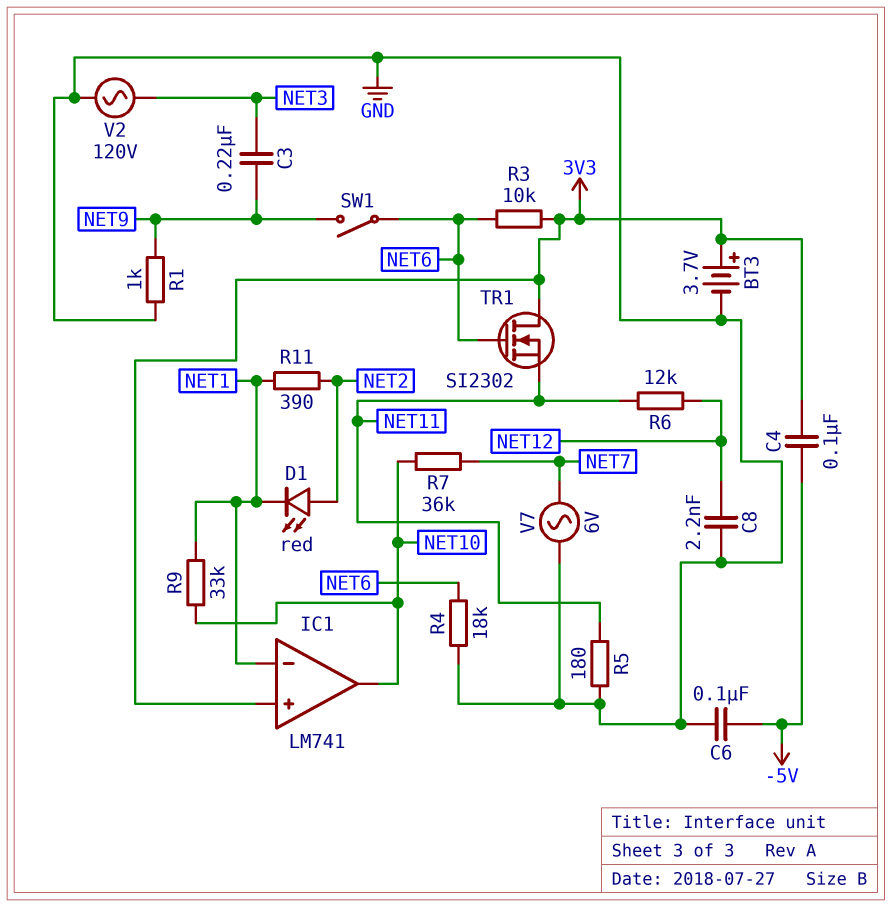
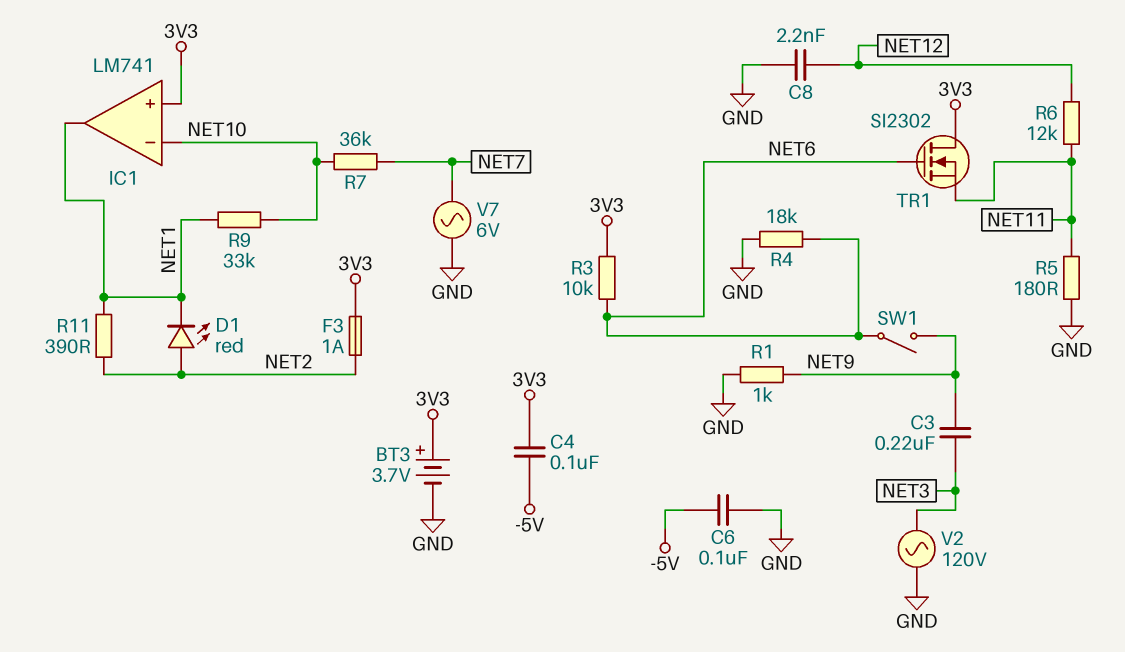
F3: none -> 1A (3V3, NET2)
IC1 pin in-: NET1 -> NET10
IC1 pin out: NET10 -> NET1

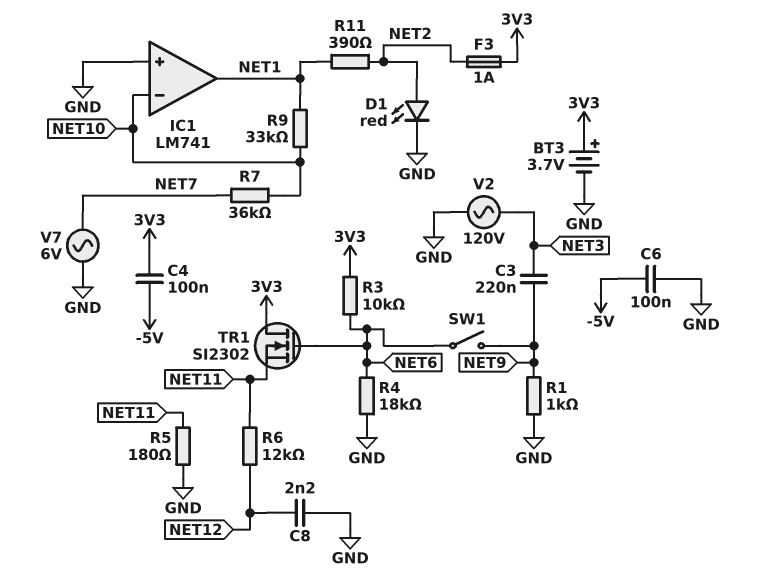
D1: LED red (A NET2, K NET1) -> LED red (A NET2, K GND)
IC1 pin in+: 3V3 -> GND

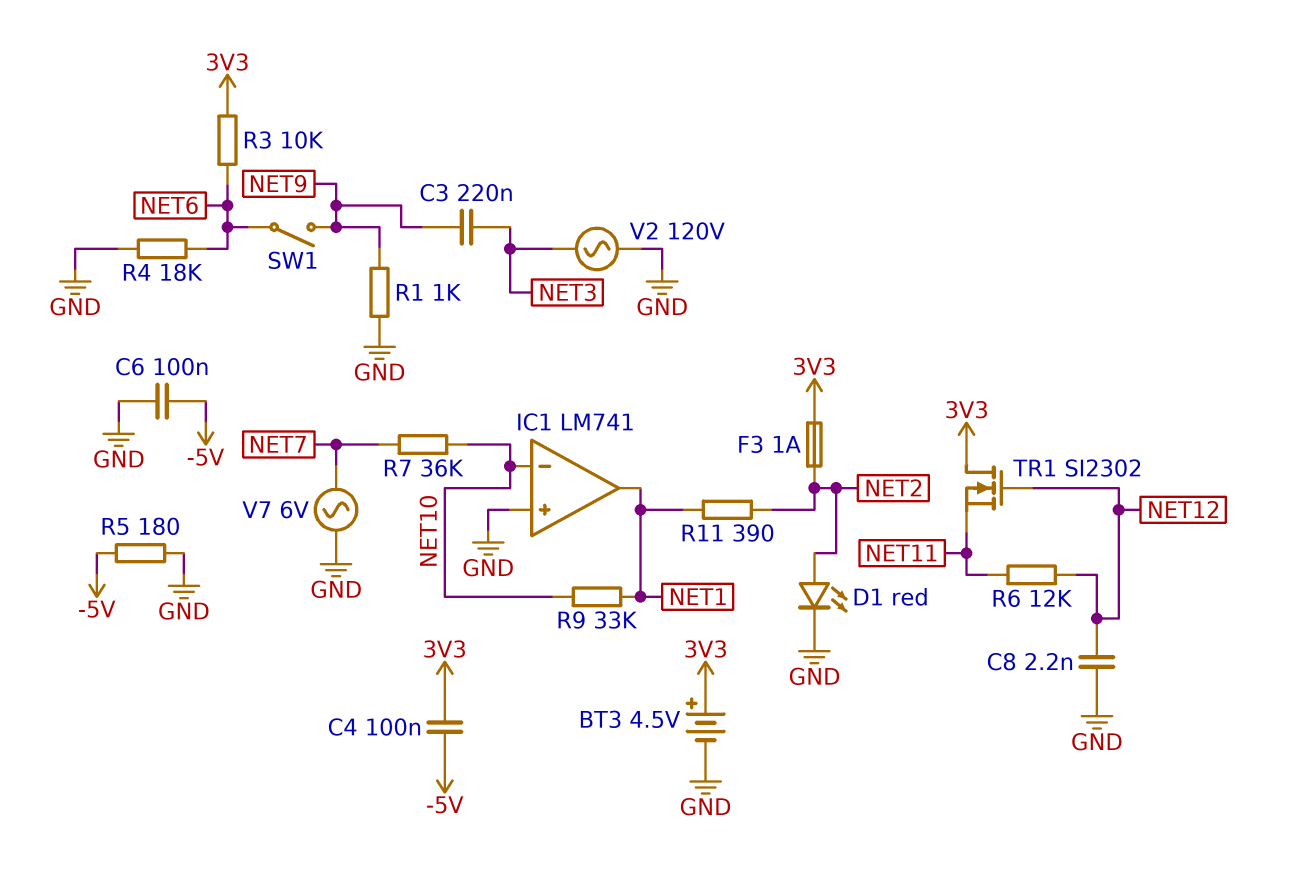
BT3: 3.7V (plus 3V3, minus GND) -> 4.5V (plus 3V3, minus GND)
R5: 180 (GND, NET11) -> 180 (-5V, GND)
TR1: NMOS SI2302 (G NET6, D 3V3, S NET11) -> NMOS SI2302 (G NET12, D 3V3, S NET11)

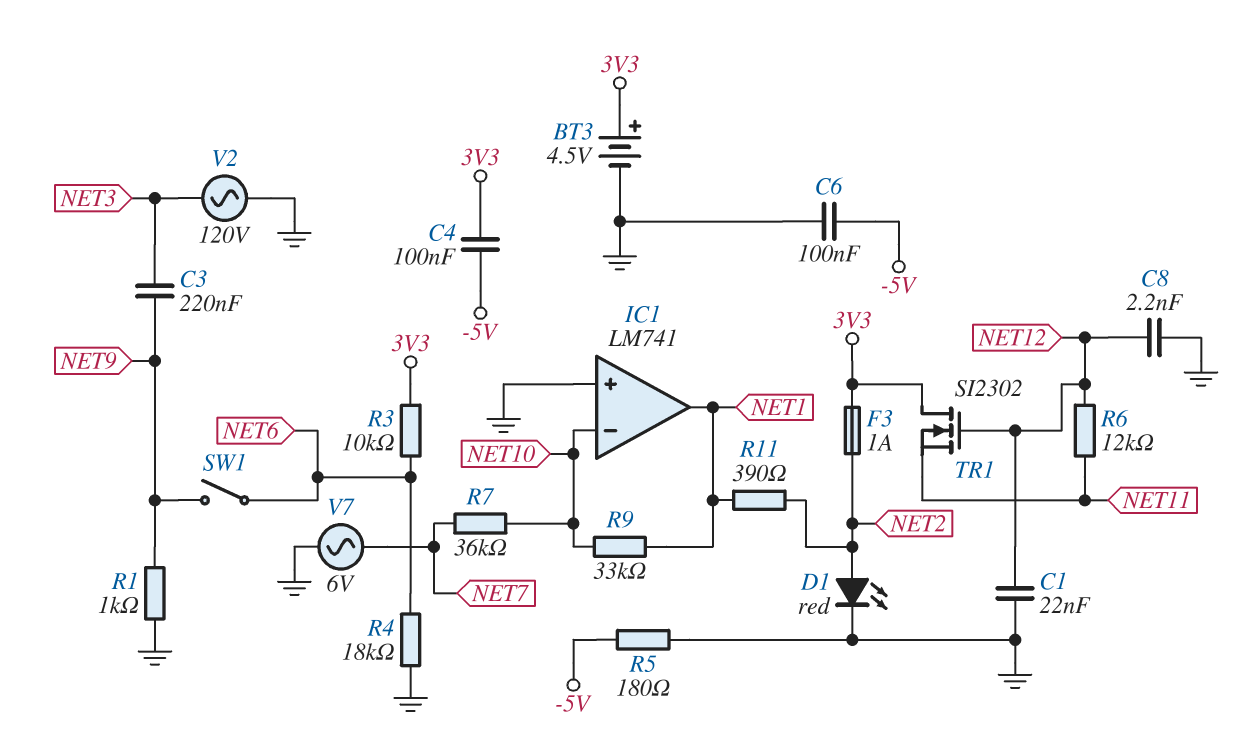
C1: none -> 22nF (GND, NET12)

